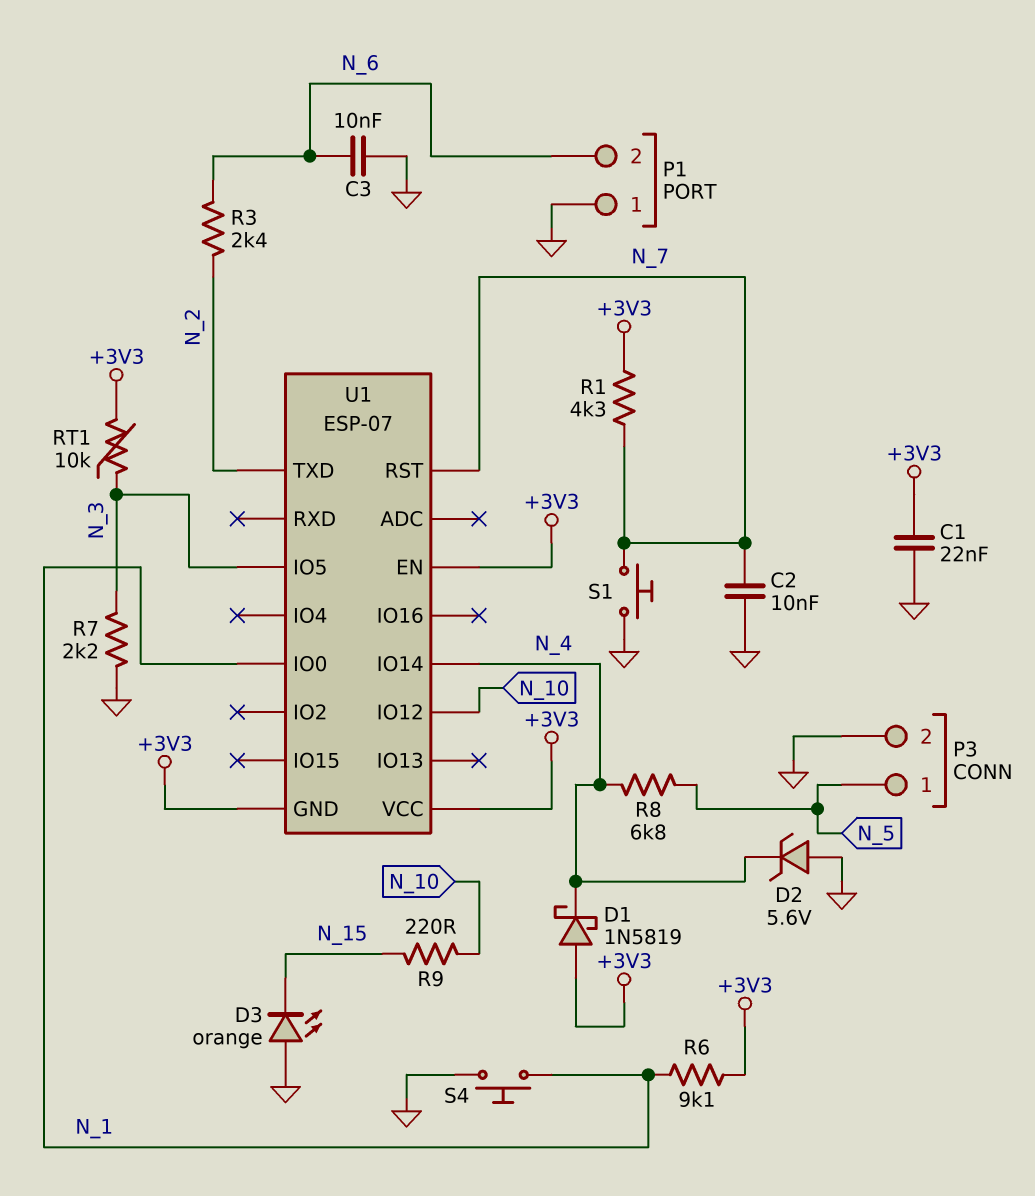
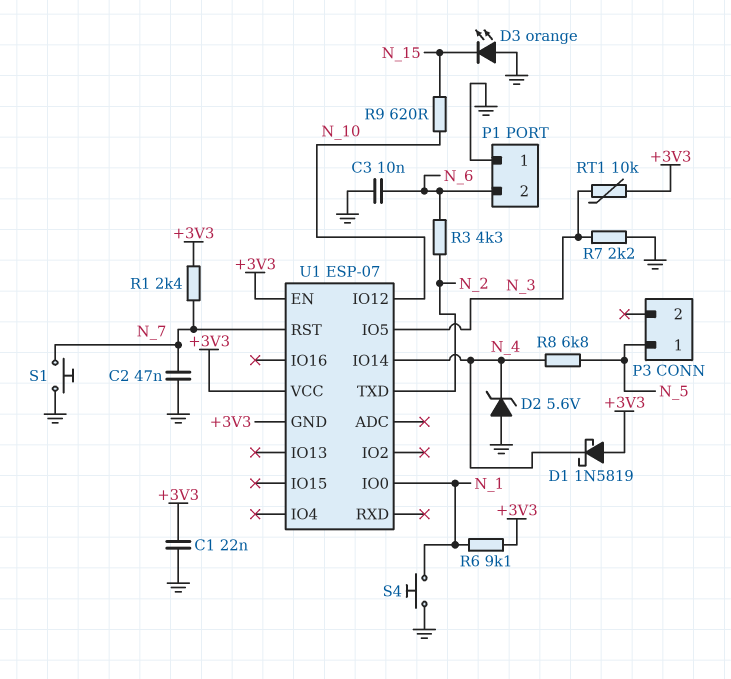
C2: 10nF (GND, N_7) -> 47nF (GND, N_7)
P3 pin 2: GND -> none
R1: 4.3k (+3V3, N_7) -> 2.4k (+3V3, N_7)
R3: 2.4k (N_2, N_6) -> 4.3k (N_2, N_6)
R9: 220 (N_10, N_15) -> 620 (N_10, N_15)

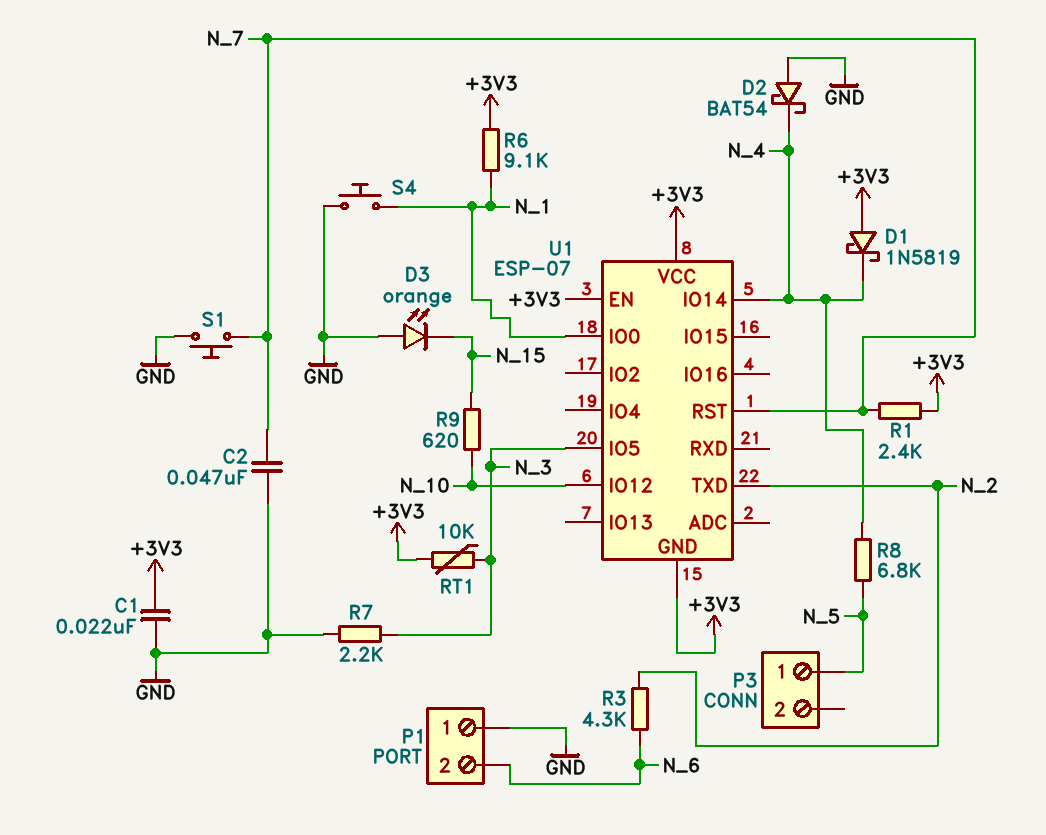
C3: 10nF (GND, N_6) -> none
D2: zener 5.6V (A GND, K N_4) -> schottky BAT54 (A GND, K N_4)

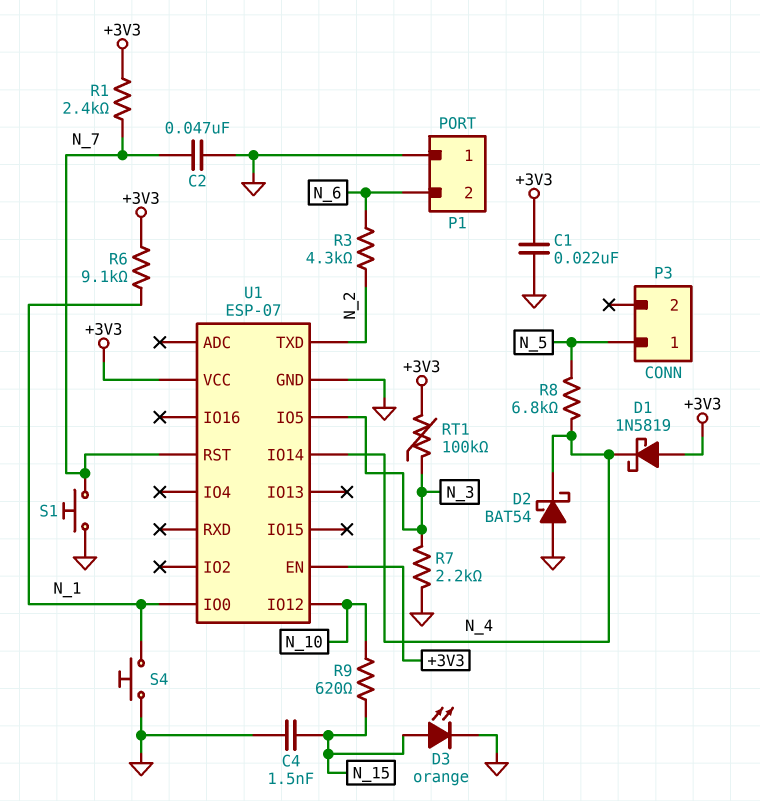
C4: none -> 1.5nF (GND, N_15)
D3: LED orange (A GND, K N_15) -> LED orange (A N_15, K GND)
RT1: 10k (+3V3, N_3) -> 100k (+3V3, N_3)
U1 pin GND: +3V3 -> GND

